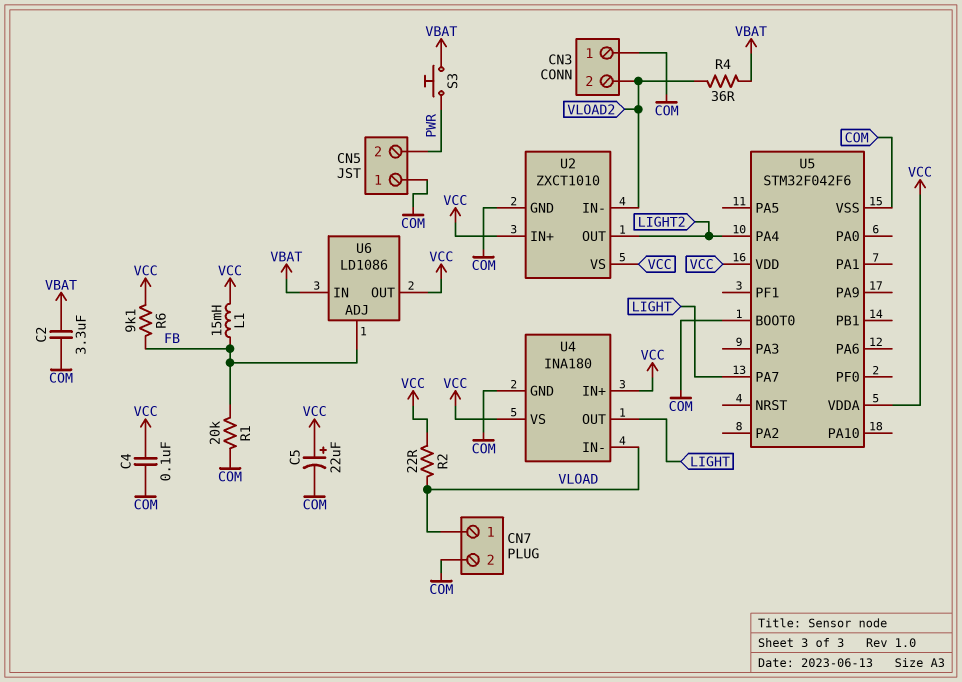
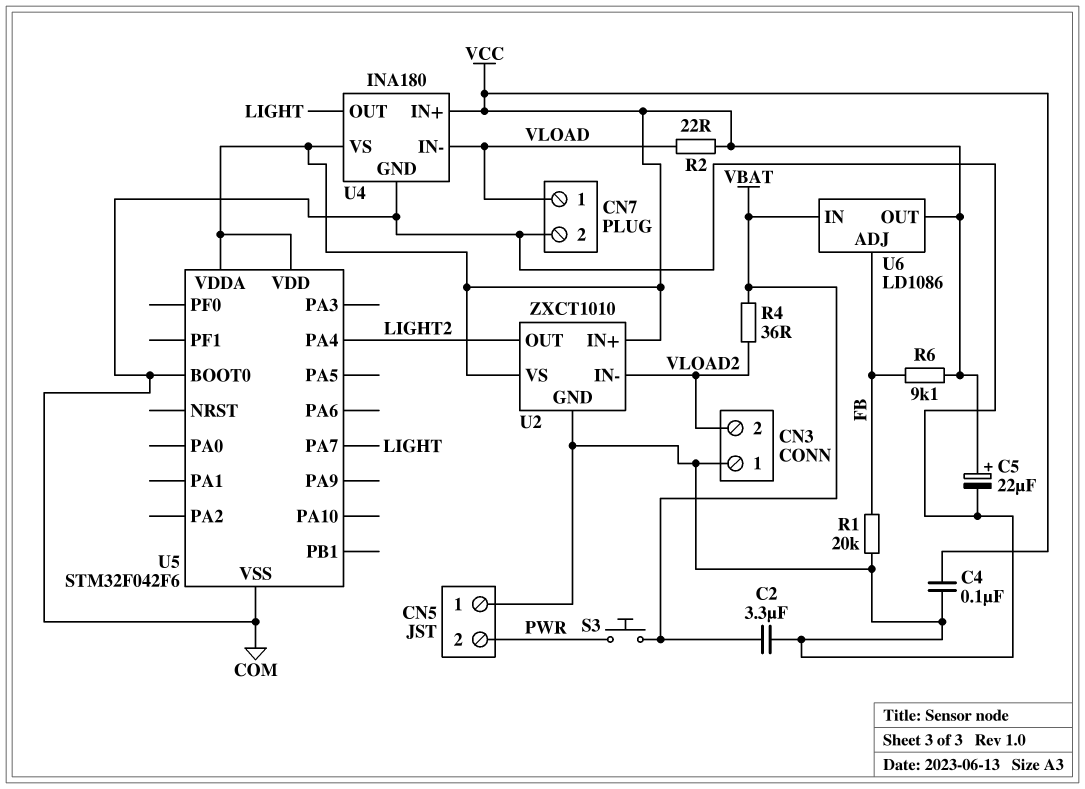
L1: 15mH (FB, VCC) -> none

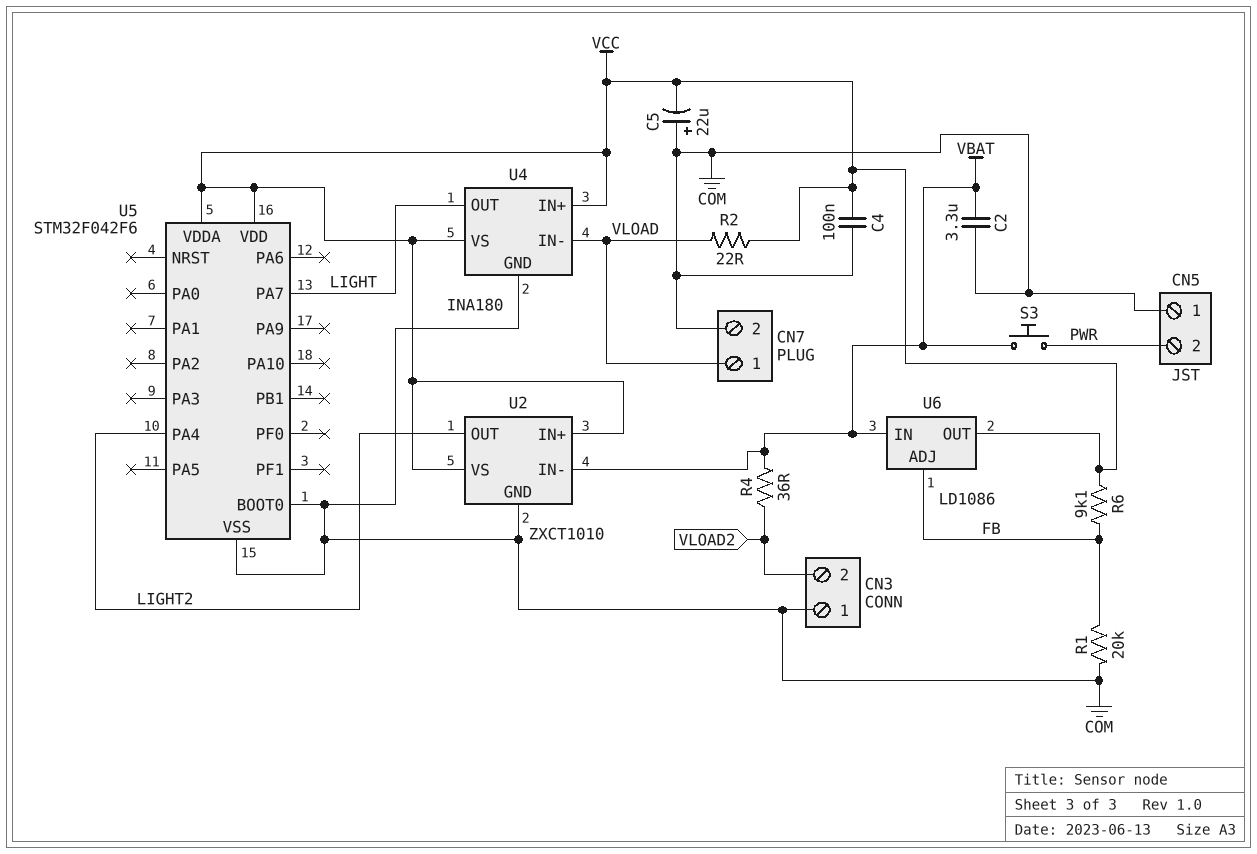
C5: 22uF (plus VCC, minus COM) -> 22uF (plus COM, minus VCC)
U2 pin IN-: VLOAD2 -> VBAT

